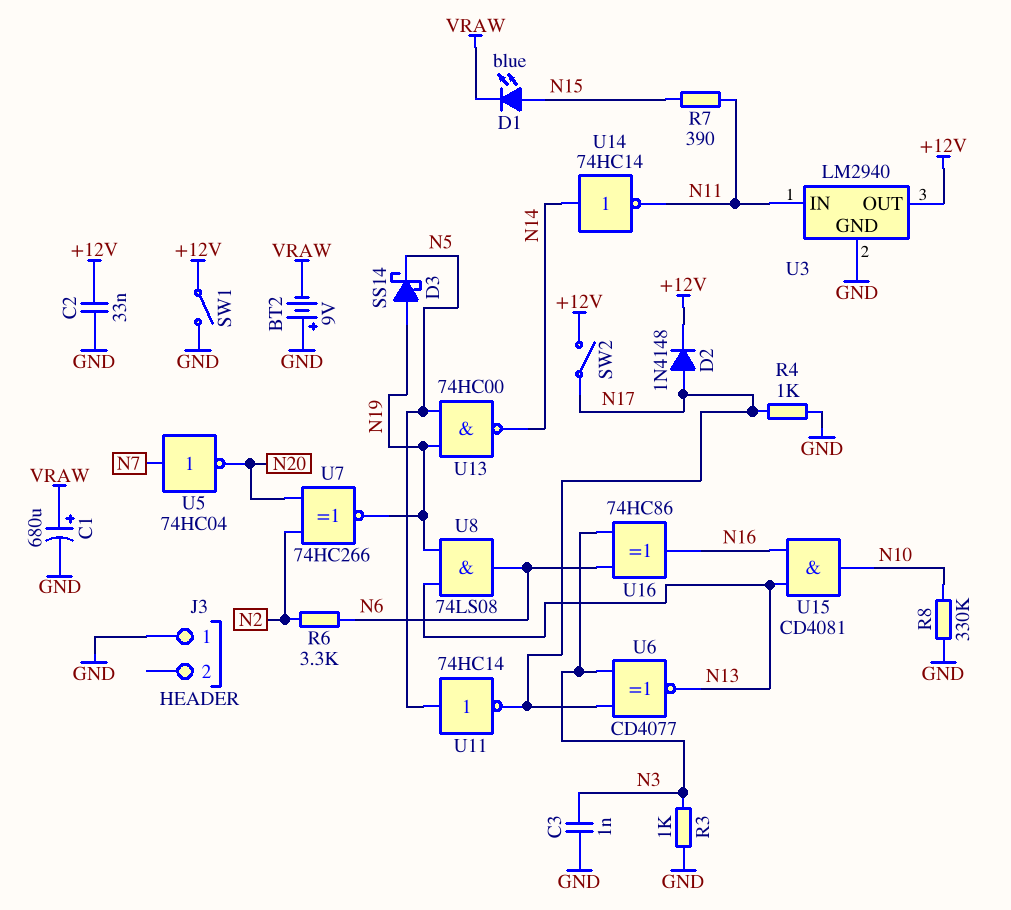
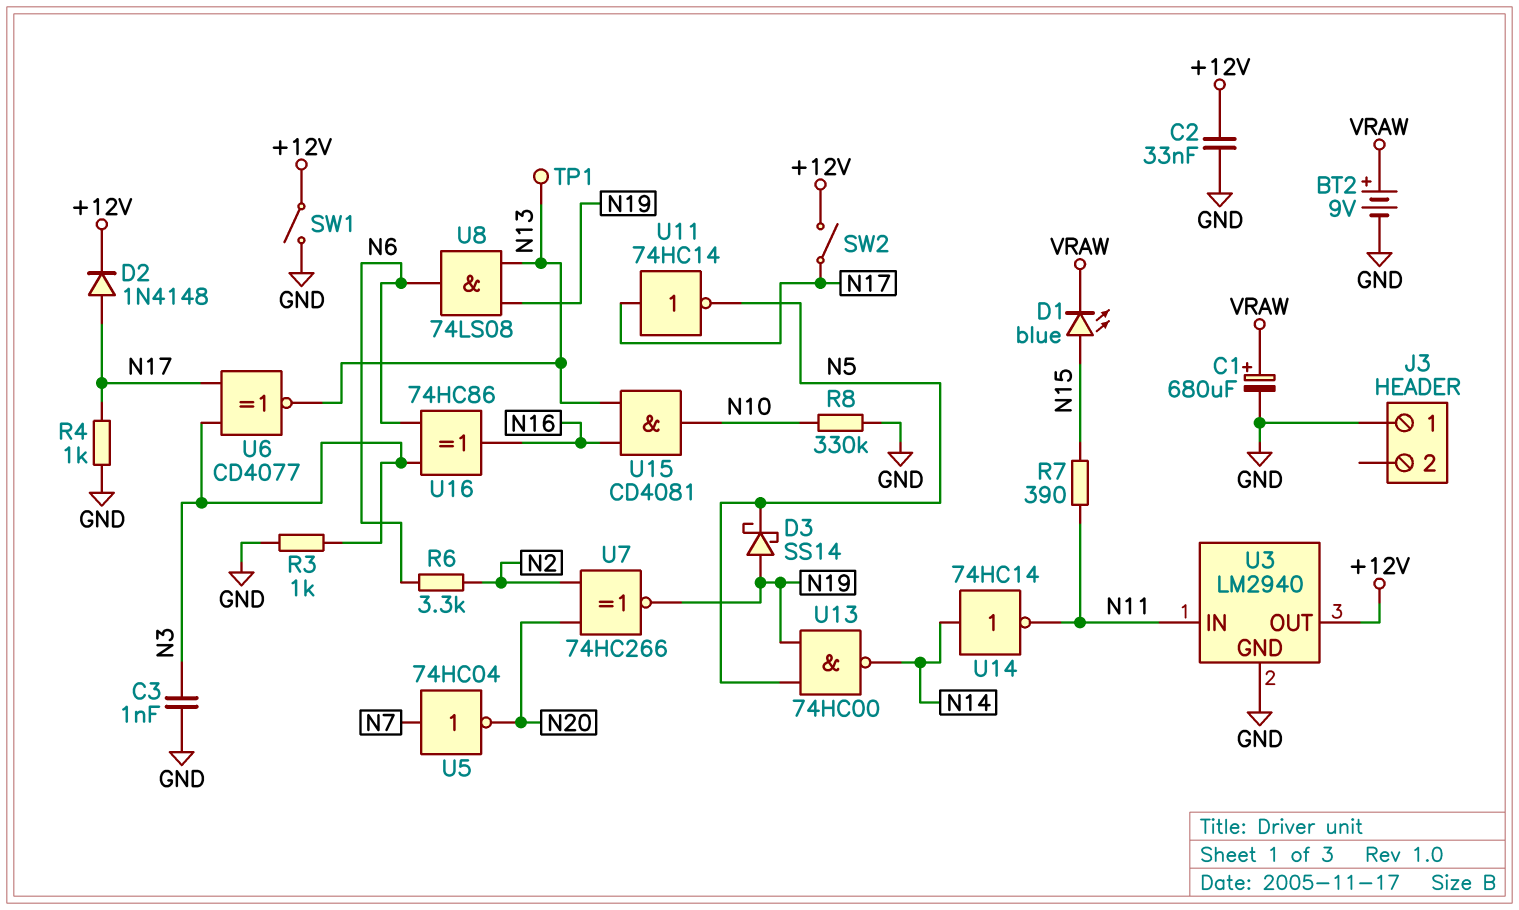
BT2: 9V (plus GND, minus VRAW) -> 9V (plus VRAW, minus GND)
TP1: none -> test point (N13)
U11: NOT 74HC14 (in N5, out N17) -> NOT 74HC14 (in N17, out N5)

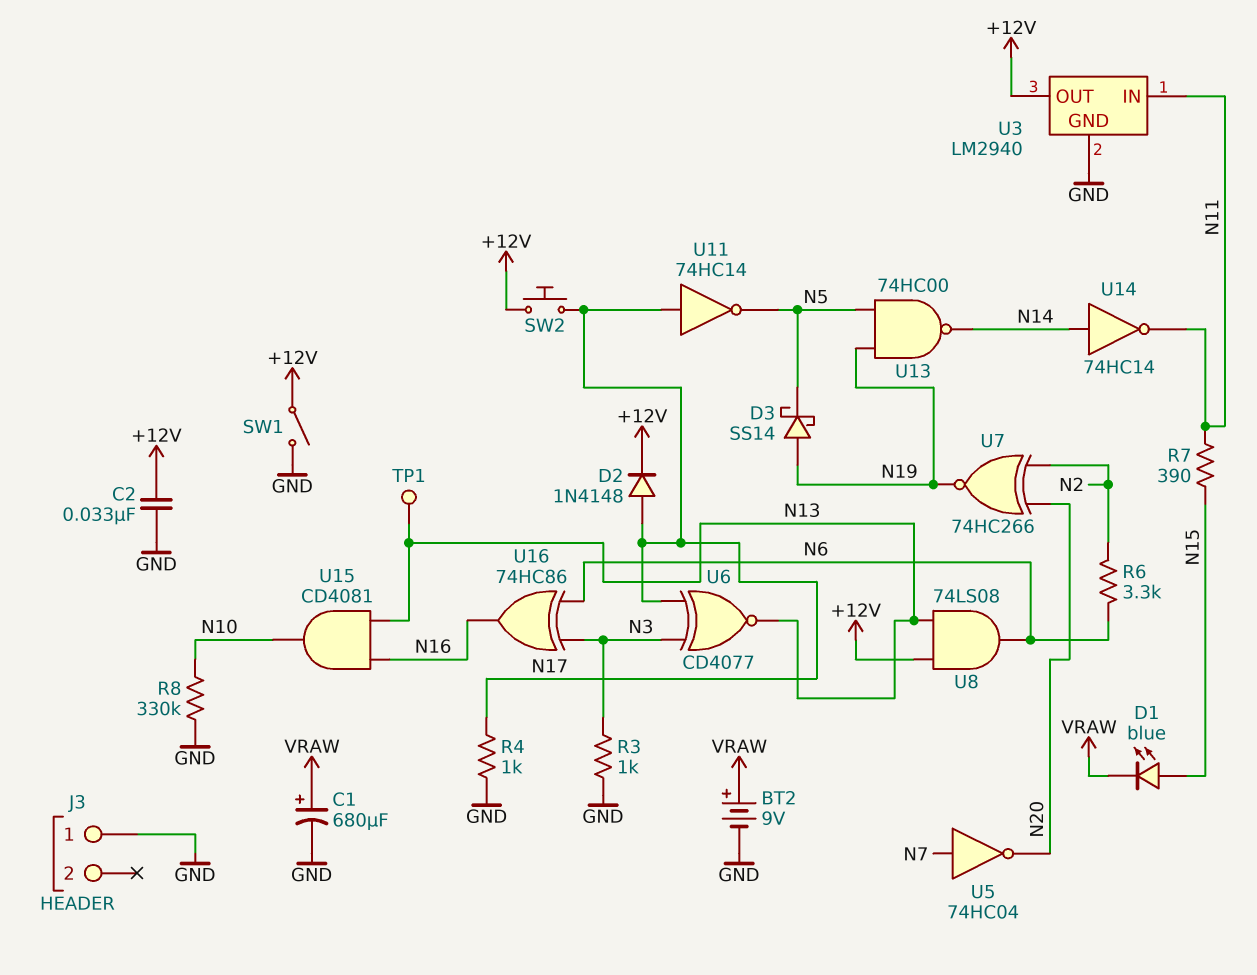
C3: 1nF (GND, N3) -> none
SW2: switch (+12V, N17) -> button (+12V, N17)
U8: AND 74LS08 (in N13, in N19, out N6) -> AND 74LS08 (in +12V, in N13, out N6)

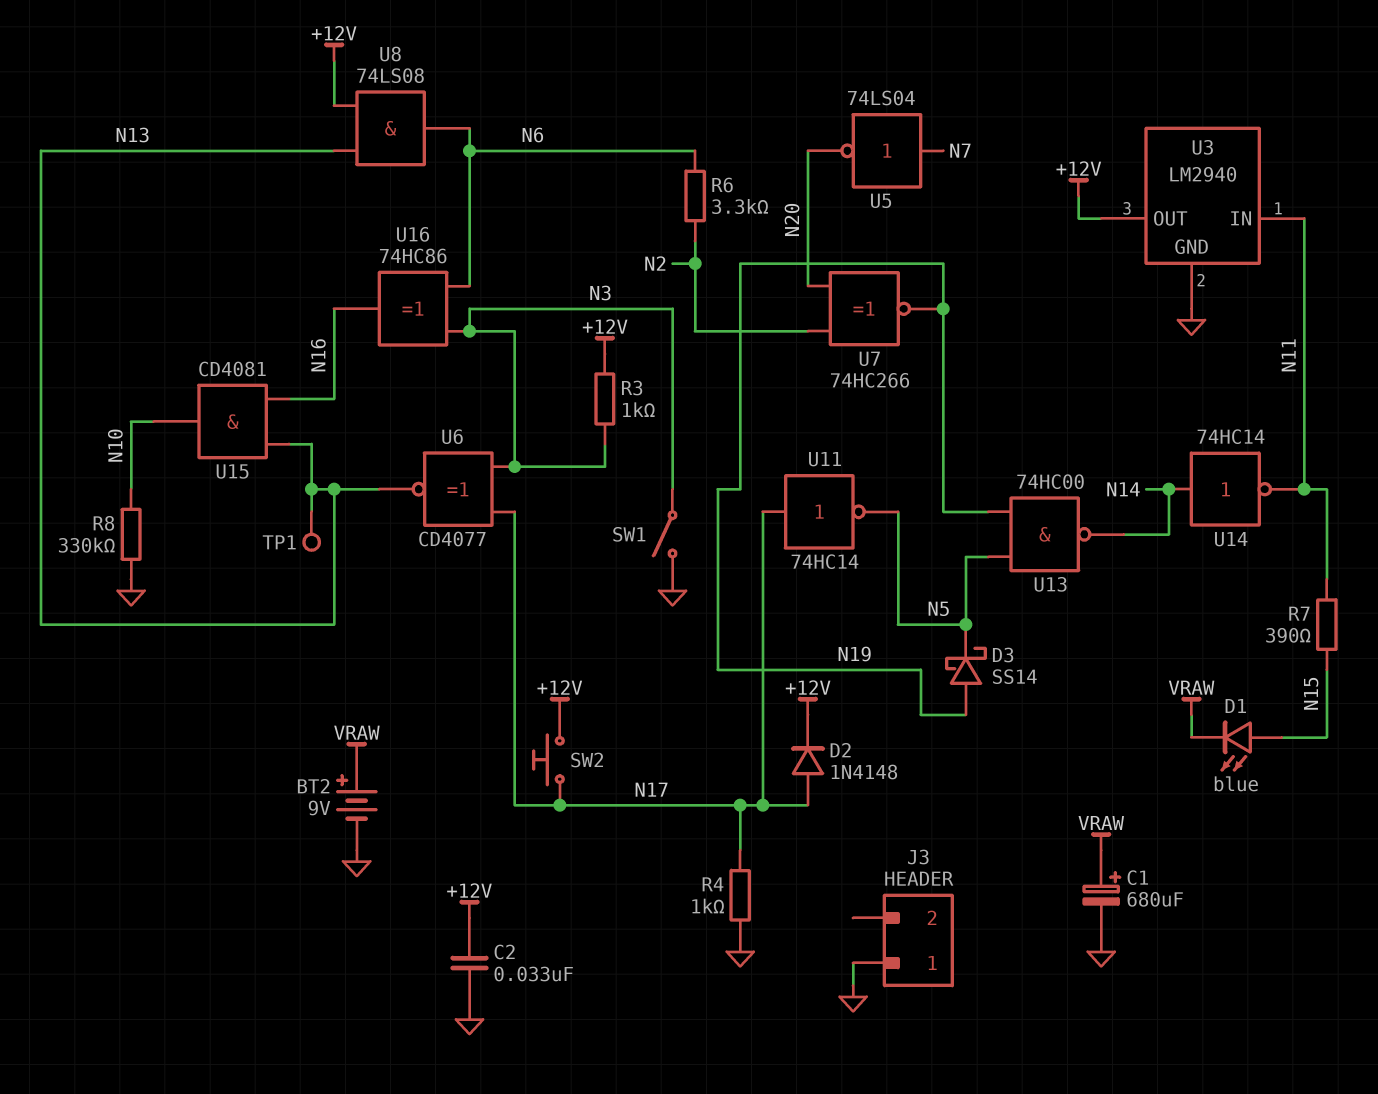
R3: 1k (GND, N3) -> 1k (+12V, N3)
SW1: switch (+12V, GND) -> switch (GND, N3)
U5: NOT 74HC04 (in N7, out N20) -> NOT 74LS04 (in N7, out N20)

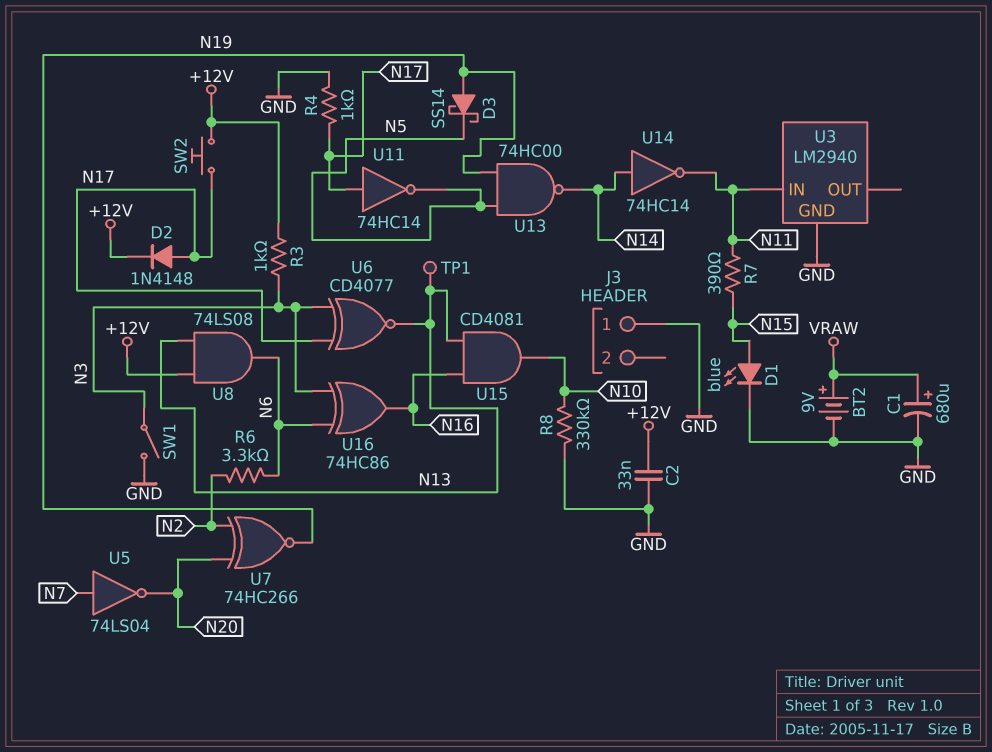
D1: LED blue (A N15, K VRAW) -> LED blue (A N15, K GND)
U3 pin OUT: +12V -> none

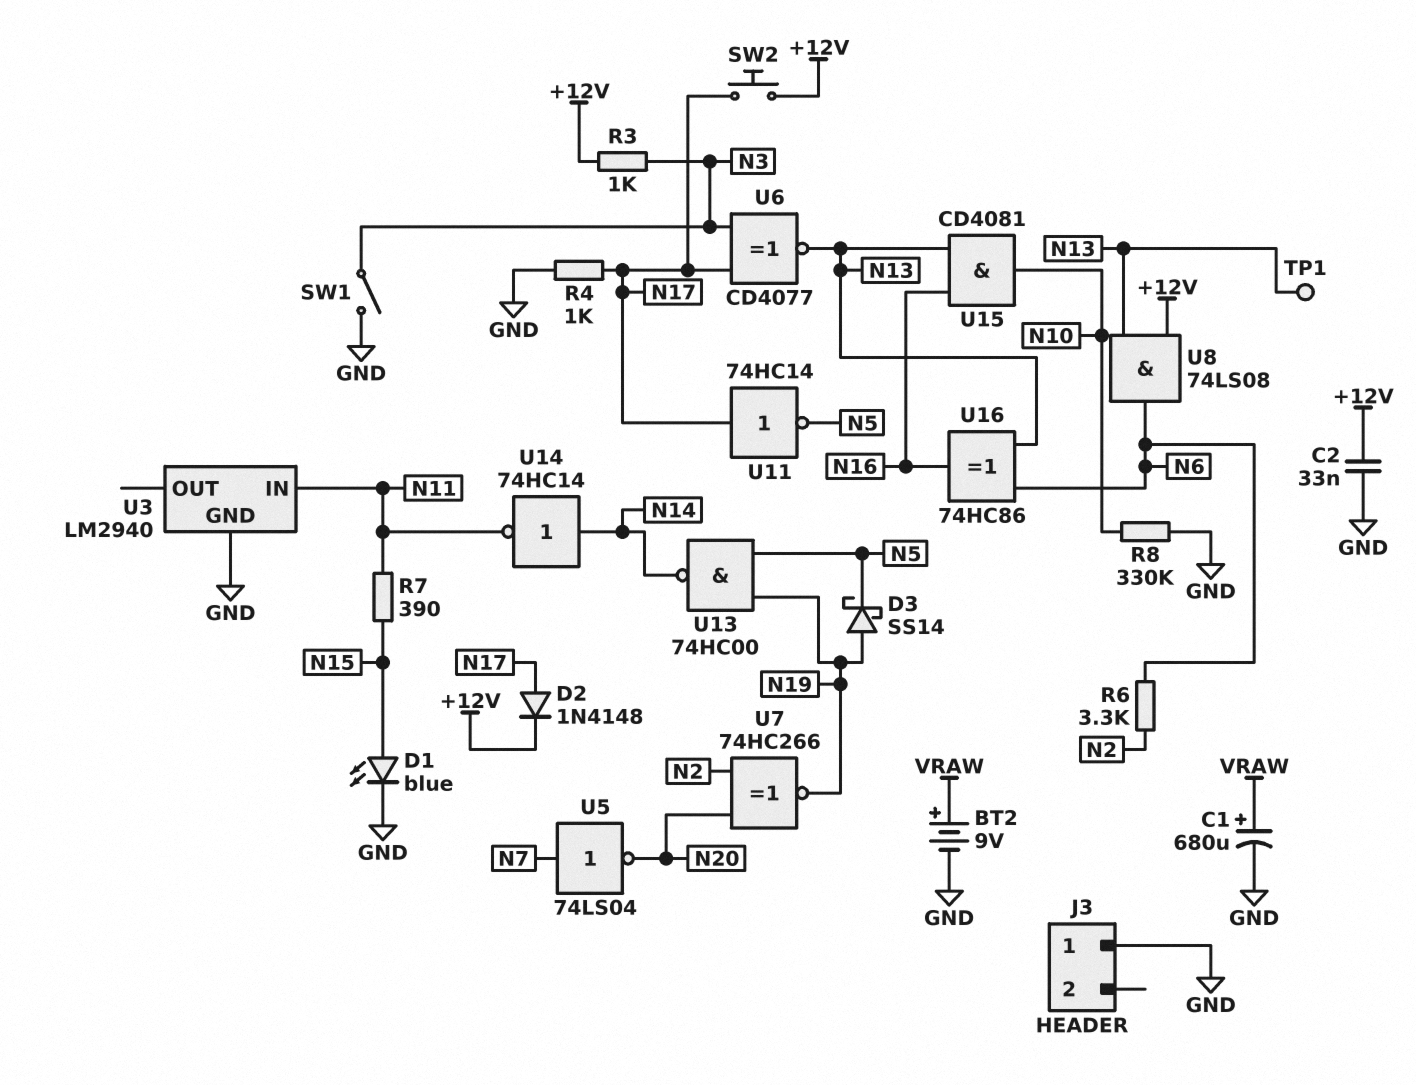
U16: XOR 74HC86 (in N3, in N6, out N16) -> XOR 74HC86 (in N6, in N13, out N16)

